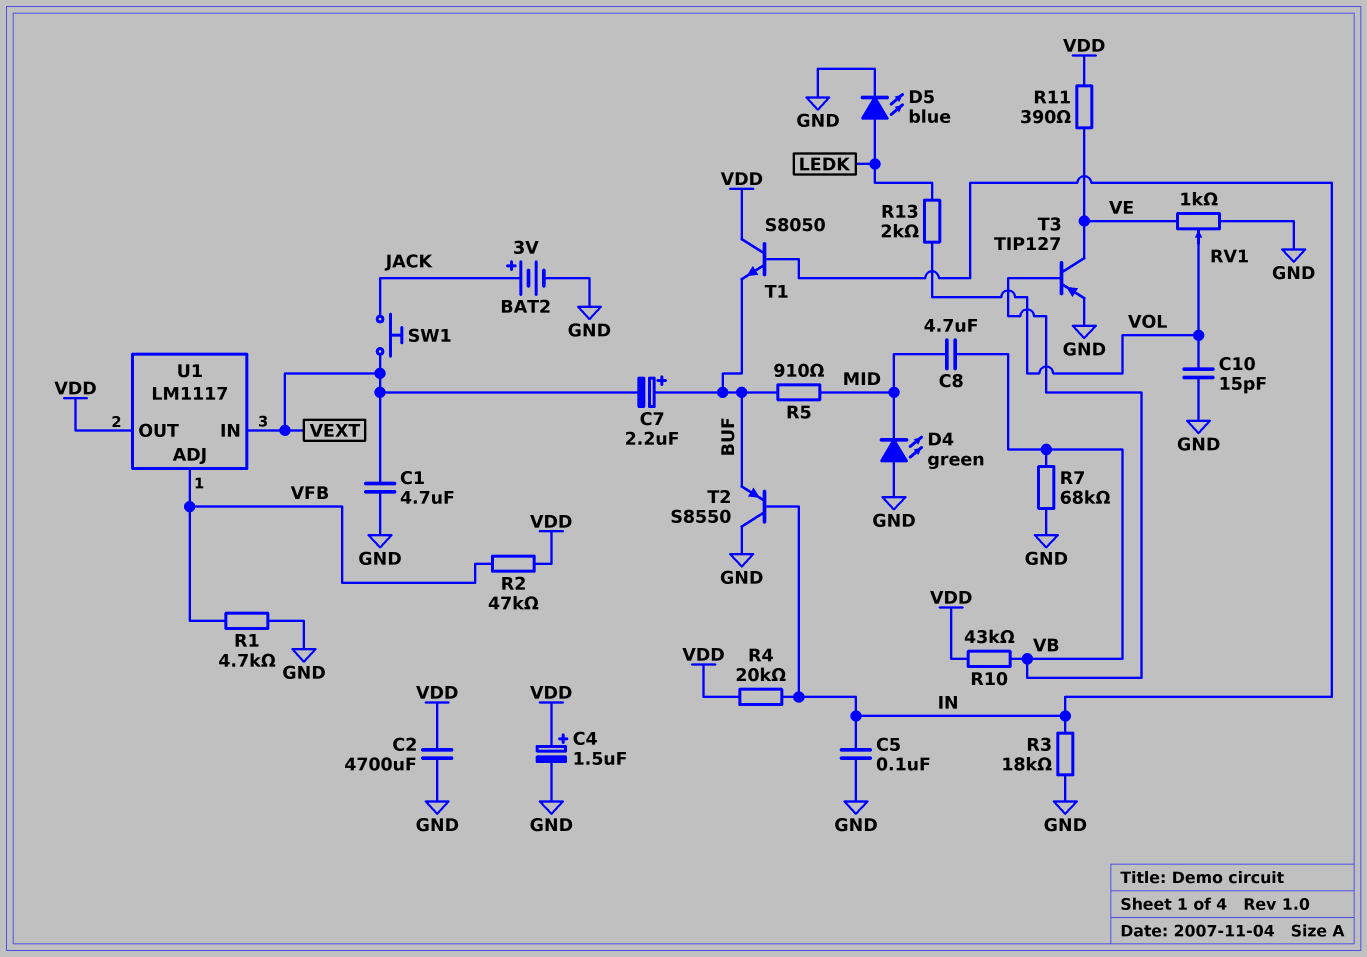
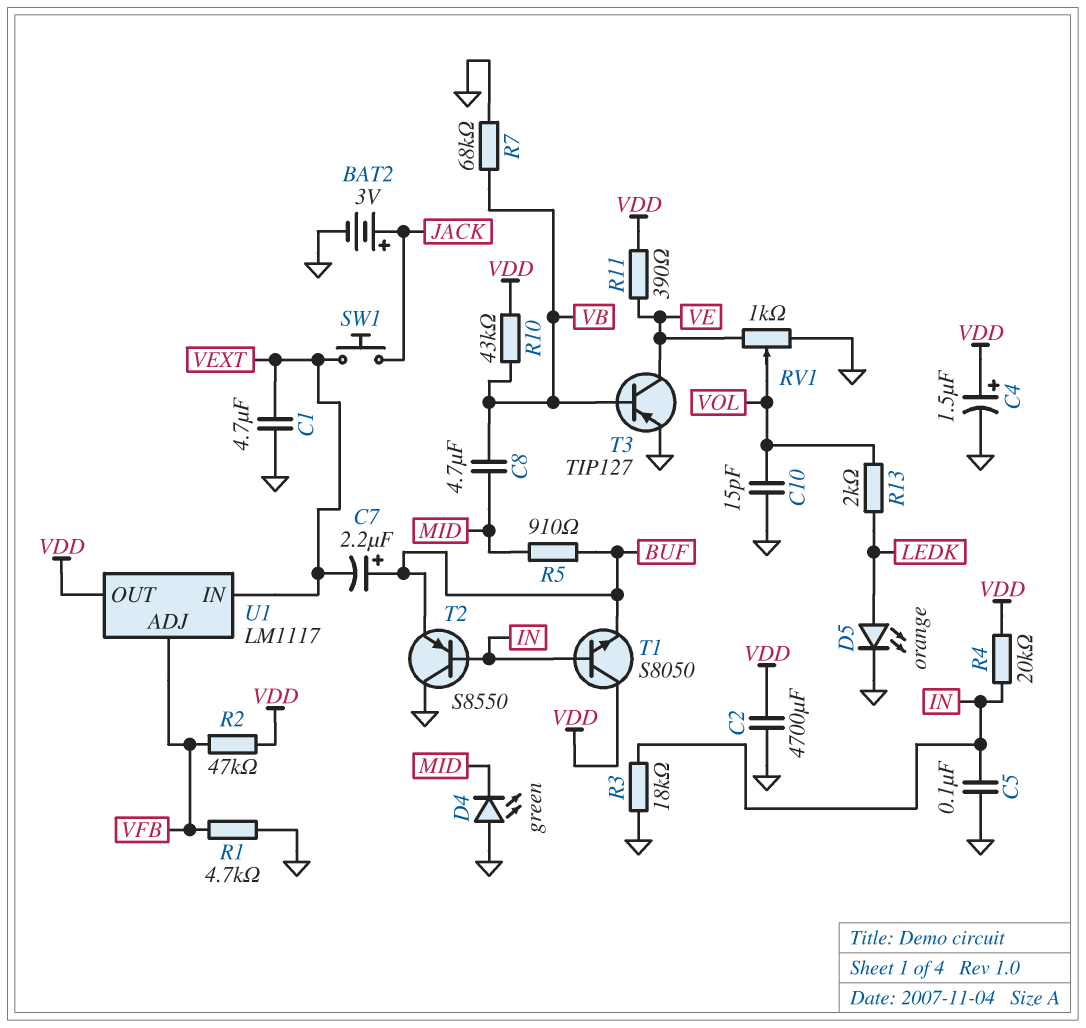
D5: LED blue (A LEDK, K GND) -> LED orange (A LEDK, K GND)

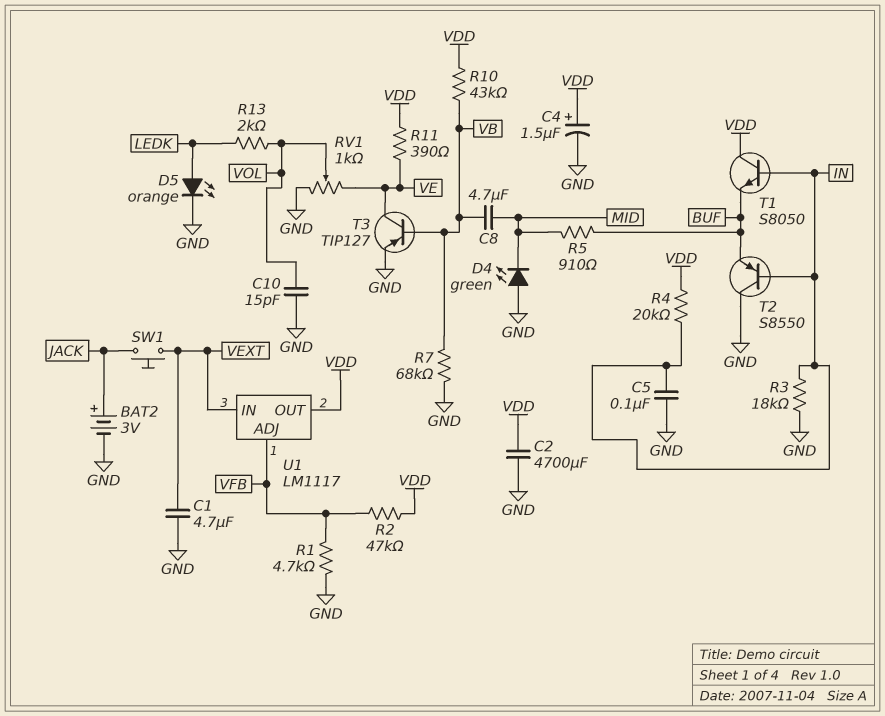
C7: 2.2uF (plus BUF, minus VEXT) -> none

